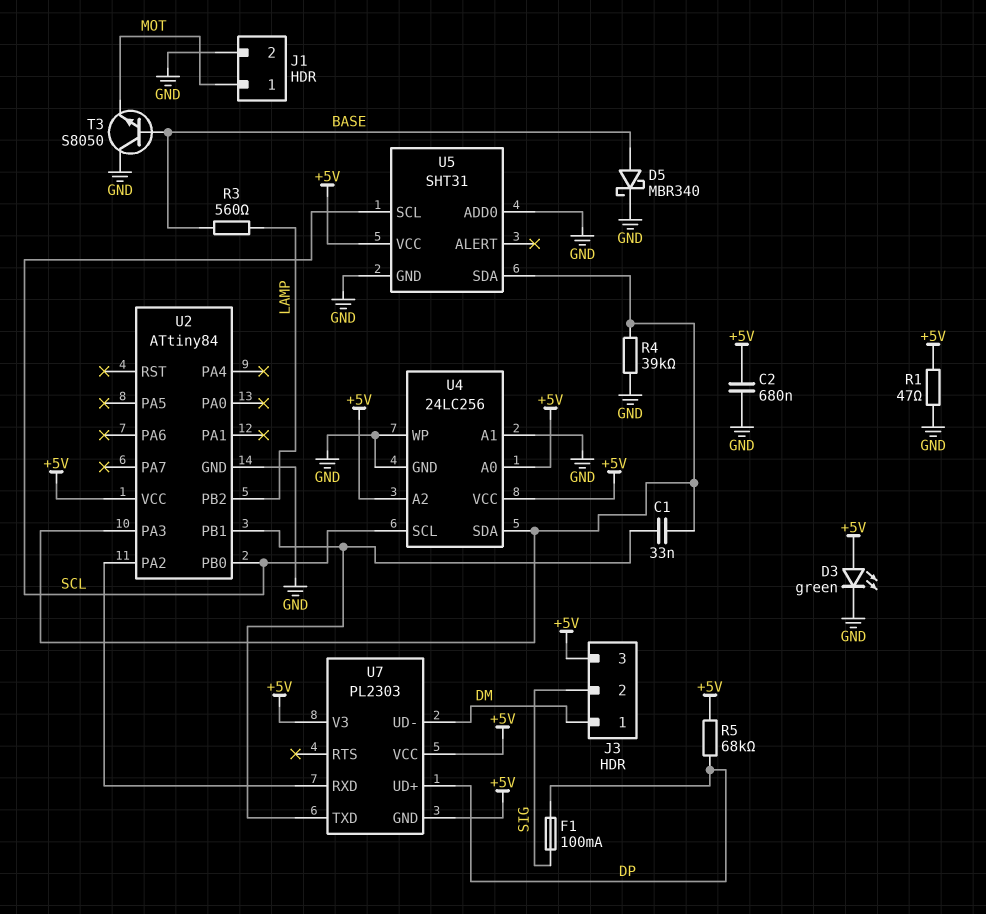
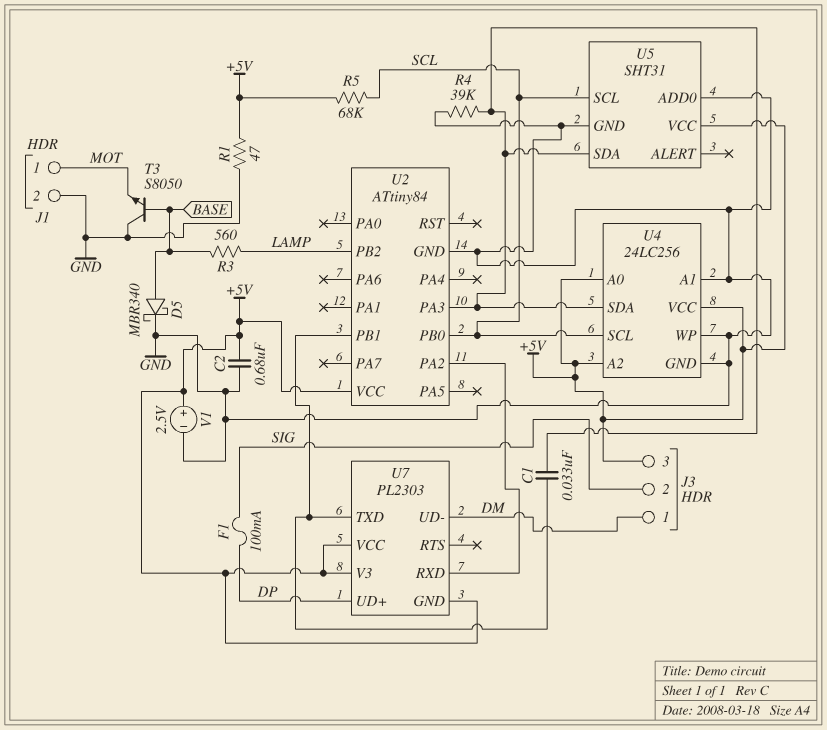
D3: LED green (A +5V, K GND) -> none
R5: 68k (+5V, DP) -> 68k (+5V, SCL)
V1: none -> 2.5V (plus +5V, minus GND)

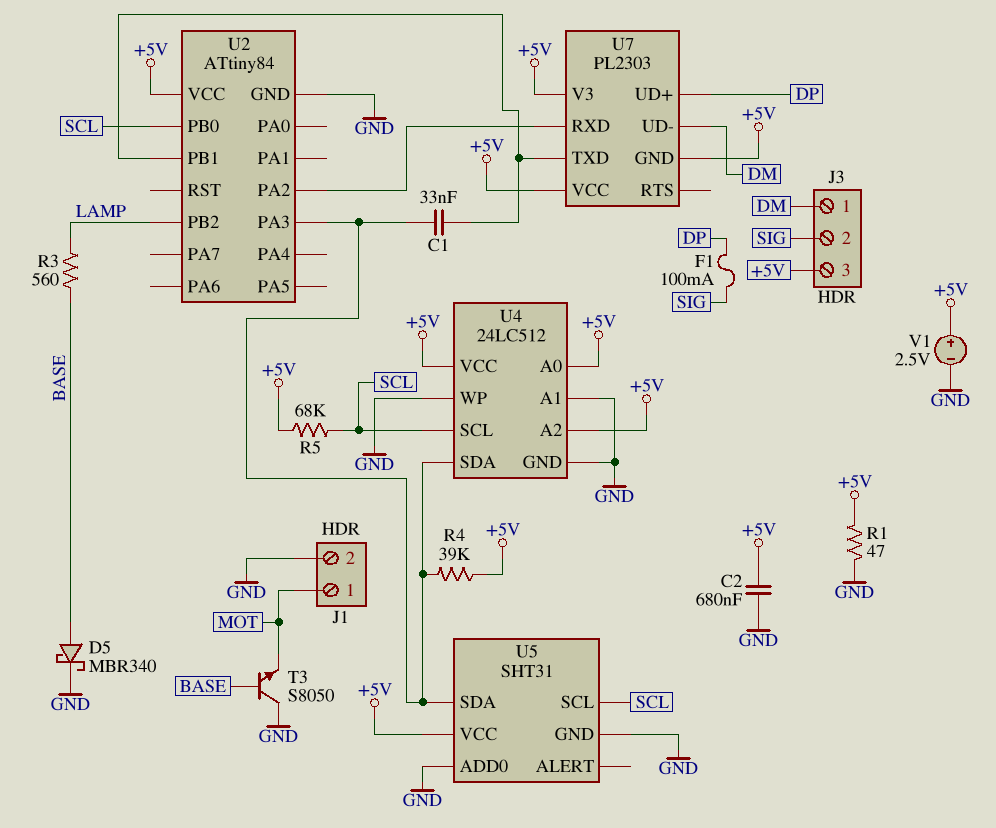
R4: 39k (GND, U2/PA3) -> 39k (+5V, U2/PA3)
U4: 24LC256 -> 24LC512

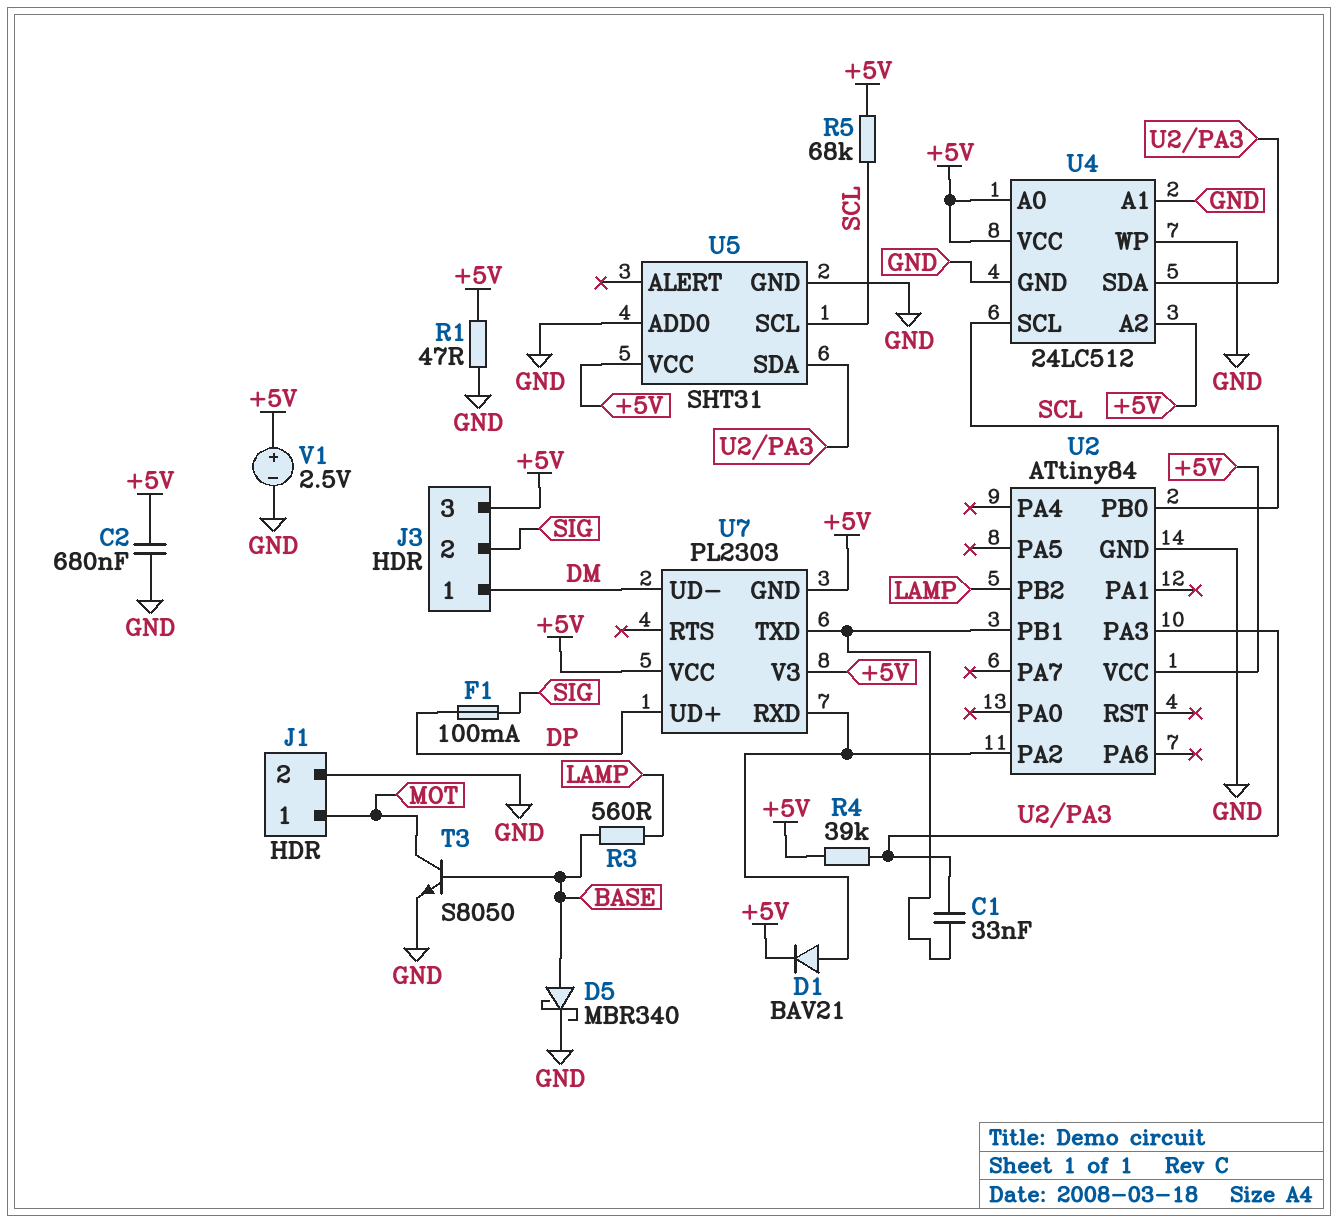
D1: none -> diode BAV21 (A U2/PA2, K +5V)
T3: NPN S8050 (B BASE, C GND, E MOT) -> NPN S8050 (B BASE, C MOT, E GND)

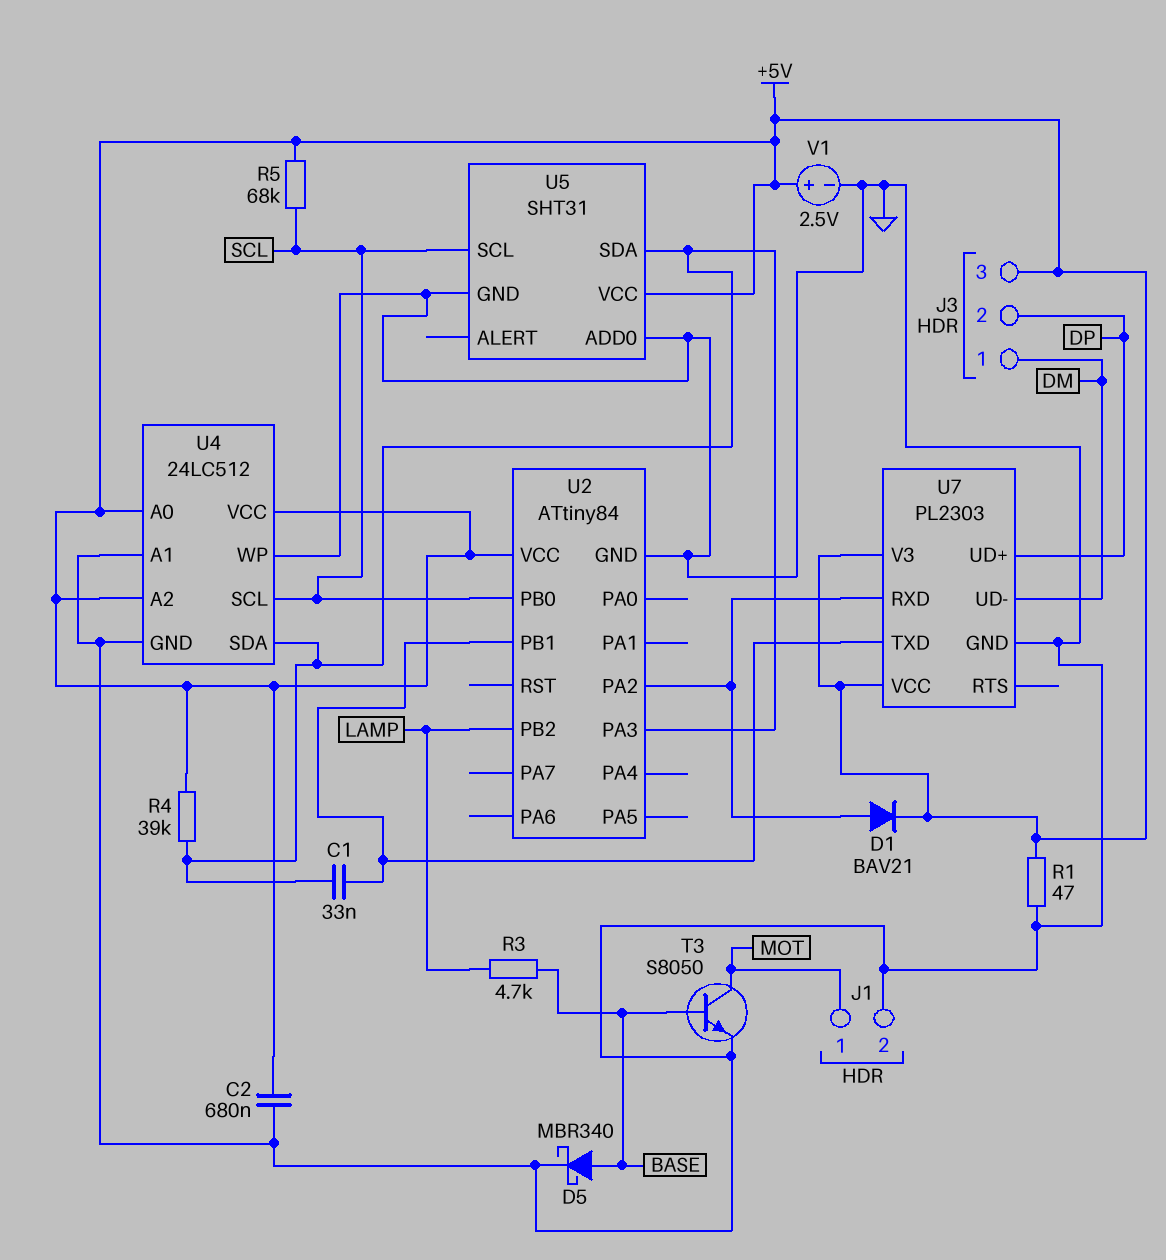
F1: 100mA (DP, SIG) -> none
J3 pin 2: SIG -> DP
R3: 560 (BASE, LAMP) -> 4.7k (BASE, LAMP)
U7 pin GND: +5V -> GND

